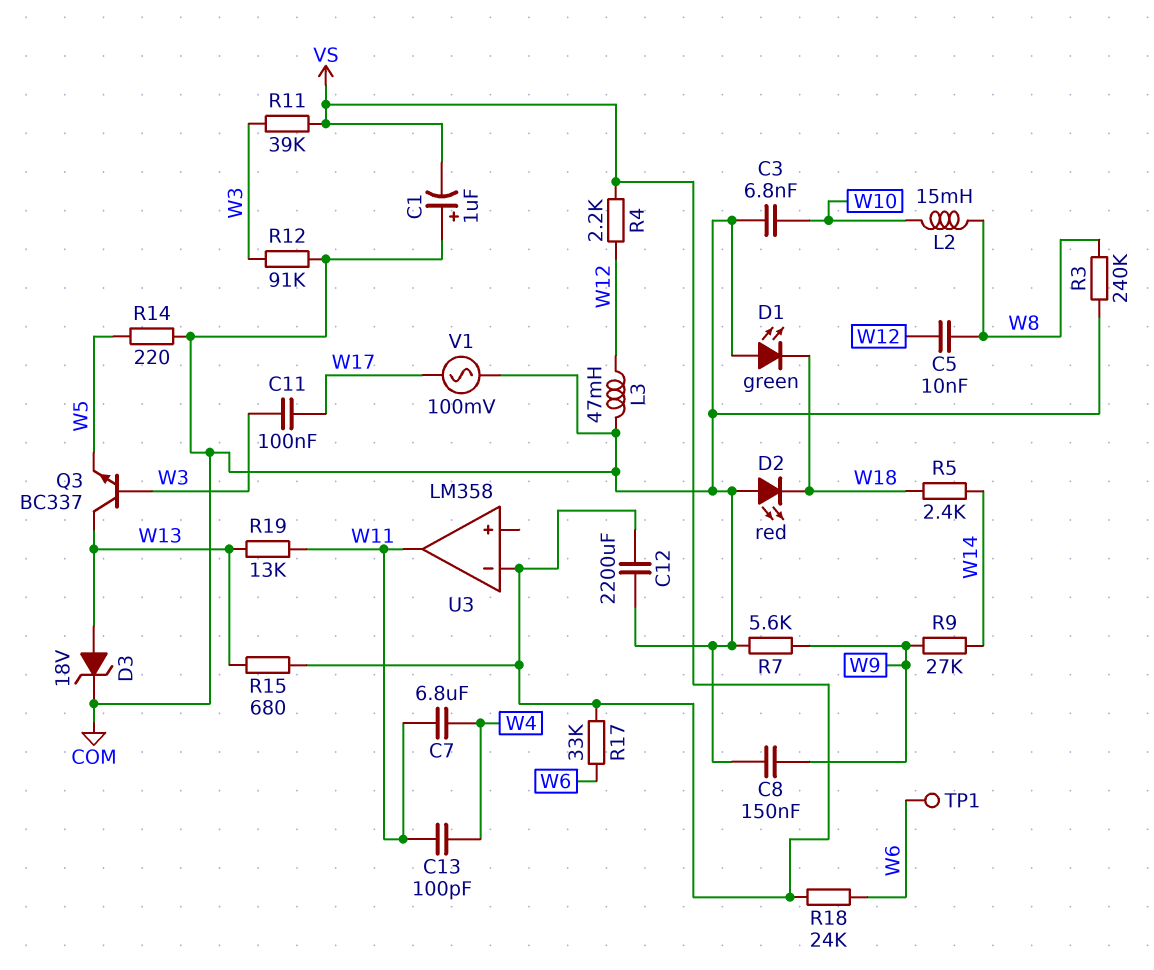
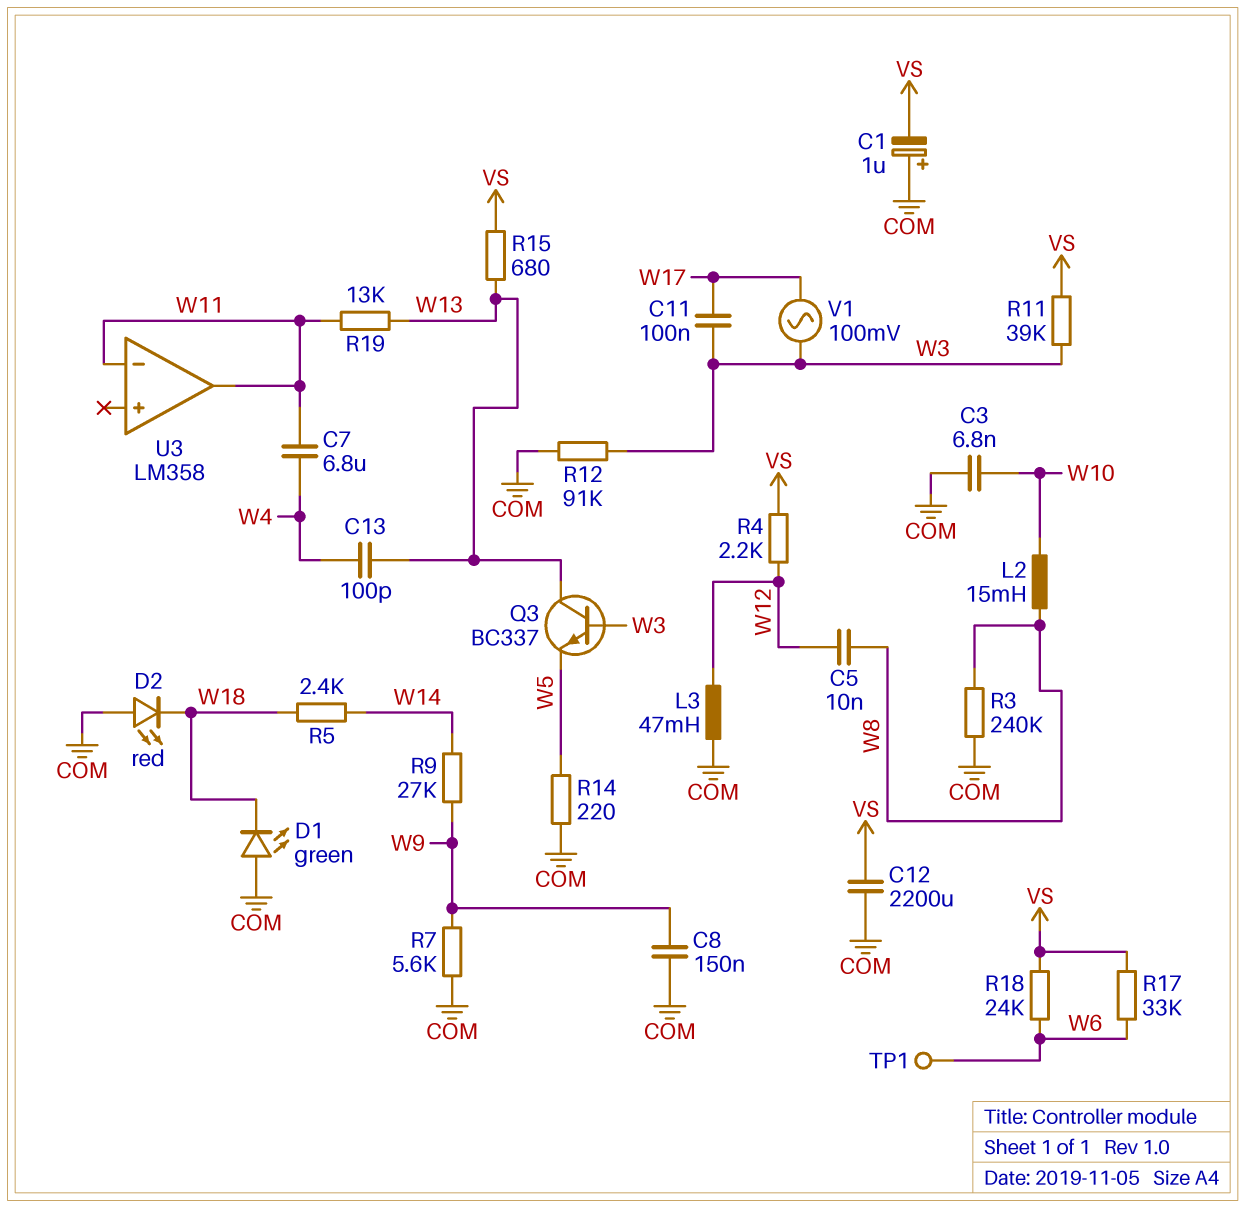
C13: 100pF (W4, W11) -> 100pF (W4, W13)
D3: zener 18V (A W13, K COM) -> none
U3 pin in-: VS -> W11
V1: AC 100mV (COM, W17) -> AC 100mV (W3, W17)

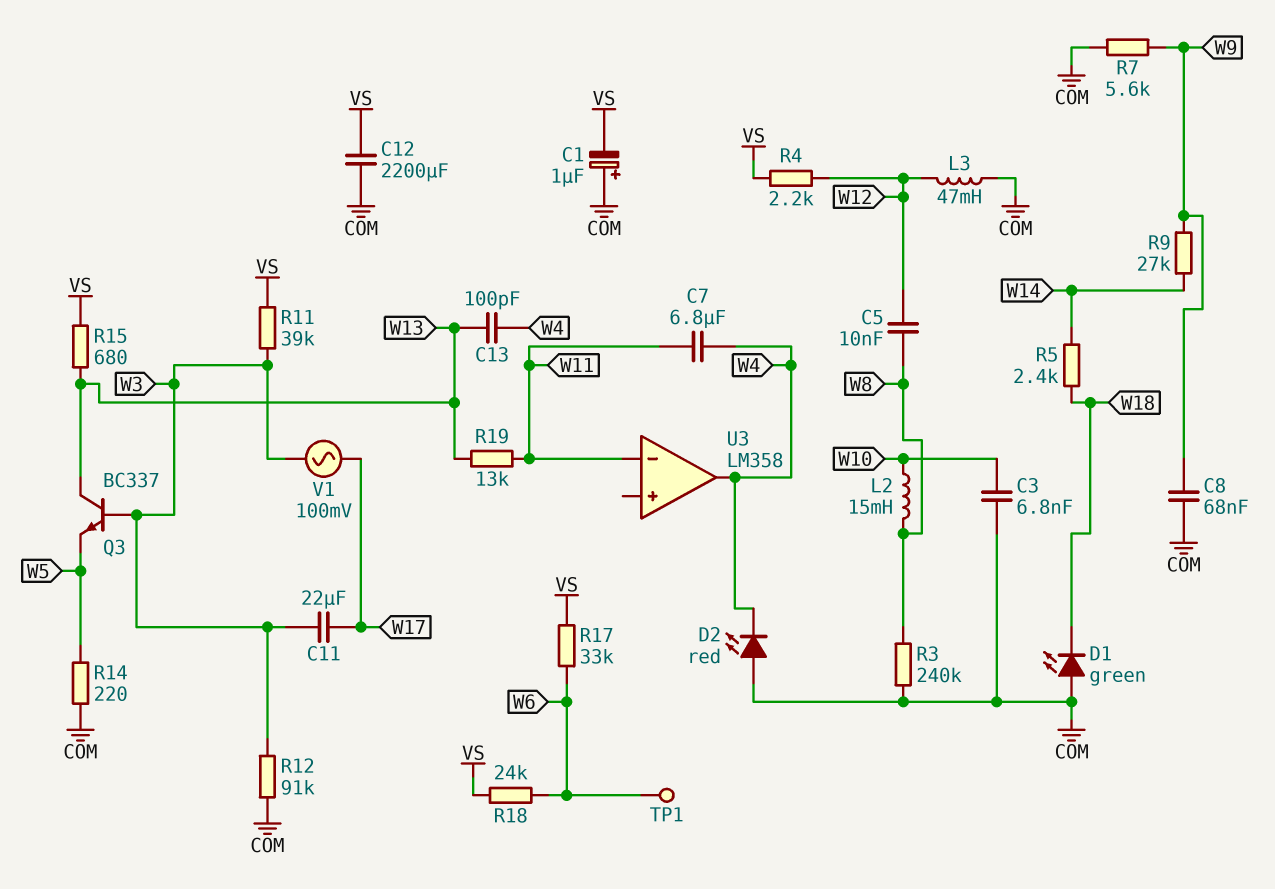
C8: 150nF (COM, W9) -> 68nF (COM, W9)
C11: 100nF (W3, W17) -> 22uF (W3, W17)
D2: LED red (A COM, K W18) -> LED red (A COM, K W4)
U3 pin out: W11 -> W4

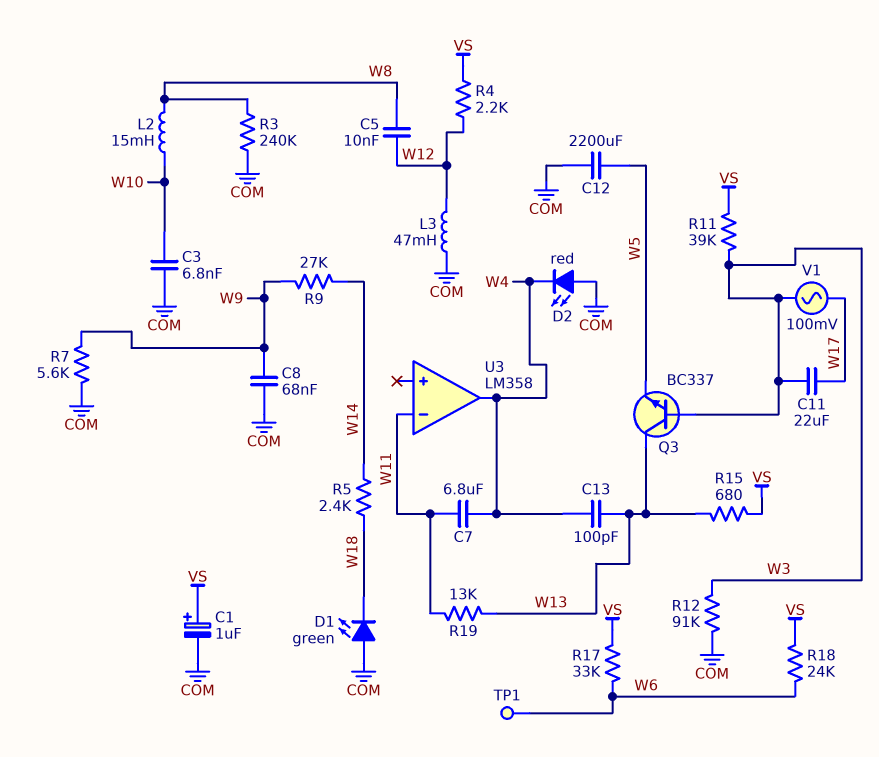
C1: 1uF (plus COM, minus VS) -> 1uF (plus VS, minus COM)
C12: 2200uF (COM, VS) -> 2200uF (COM, W5)
R14: 220 (COM, W5) -> none

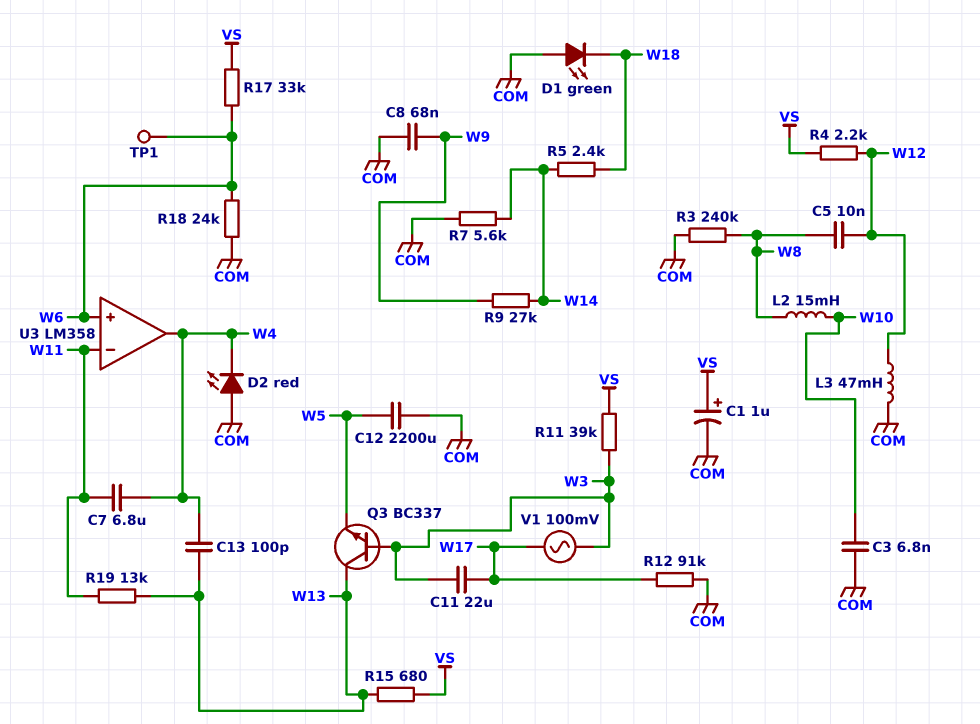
R7: 5.6k (COM, W9) -> 5.6k (COM, W14)
R12: 91k (COM, W3) -> 91k (COM, W17)
R18: 24k (VS, W6) -> 24k (COM, W6)
U3 pin in+: none -> W6

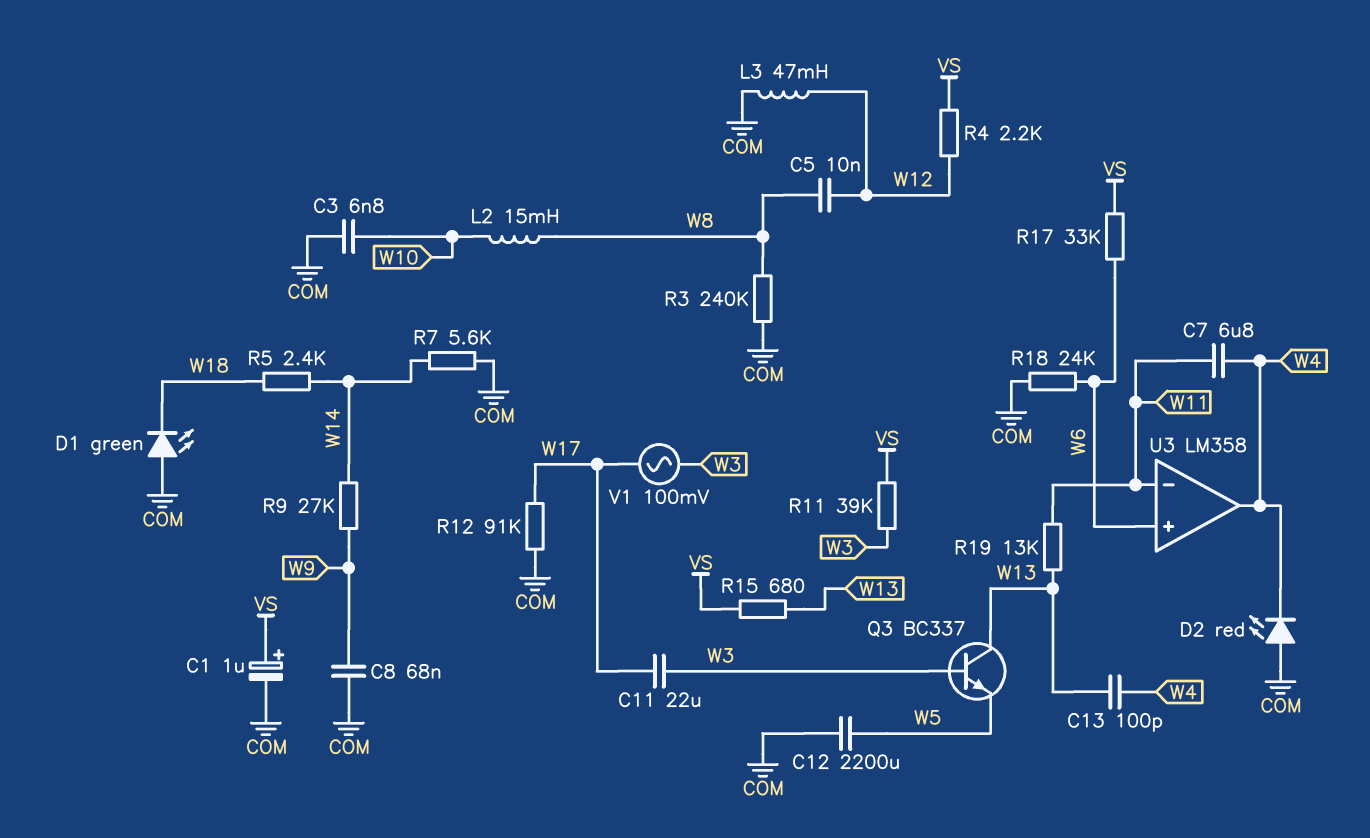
TP1: test point (W6) -> none

